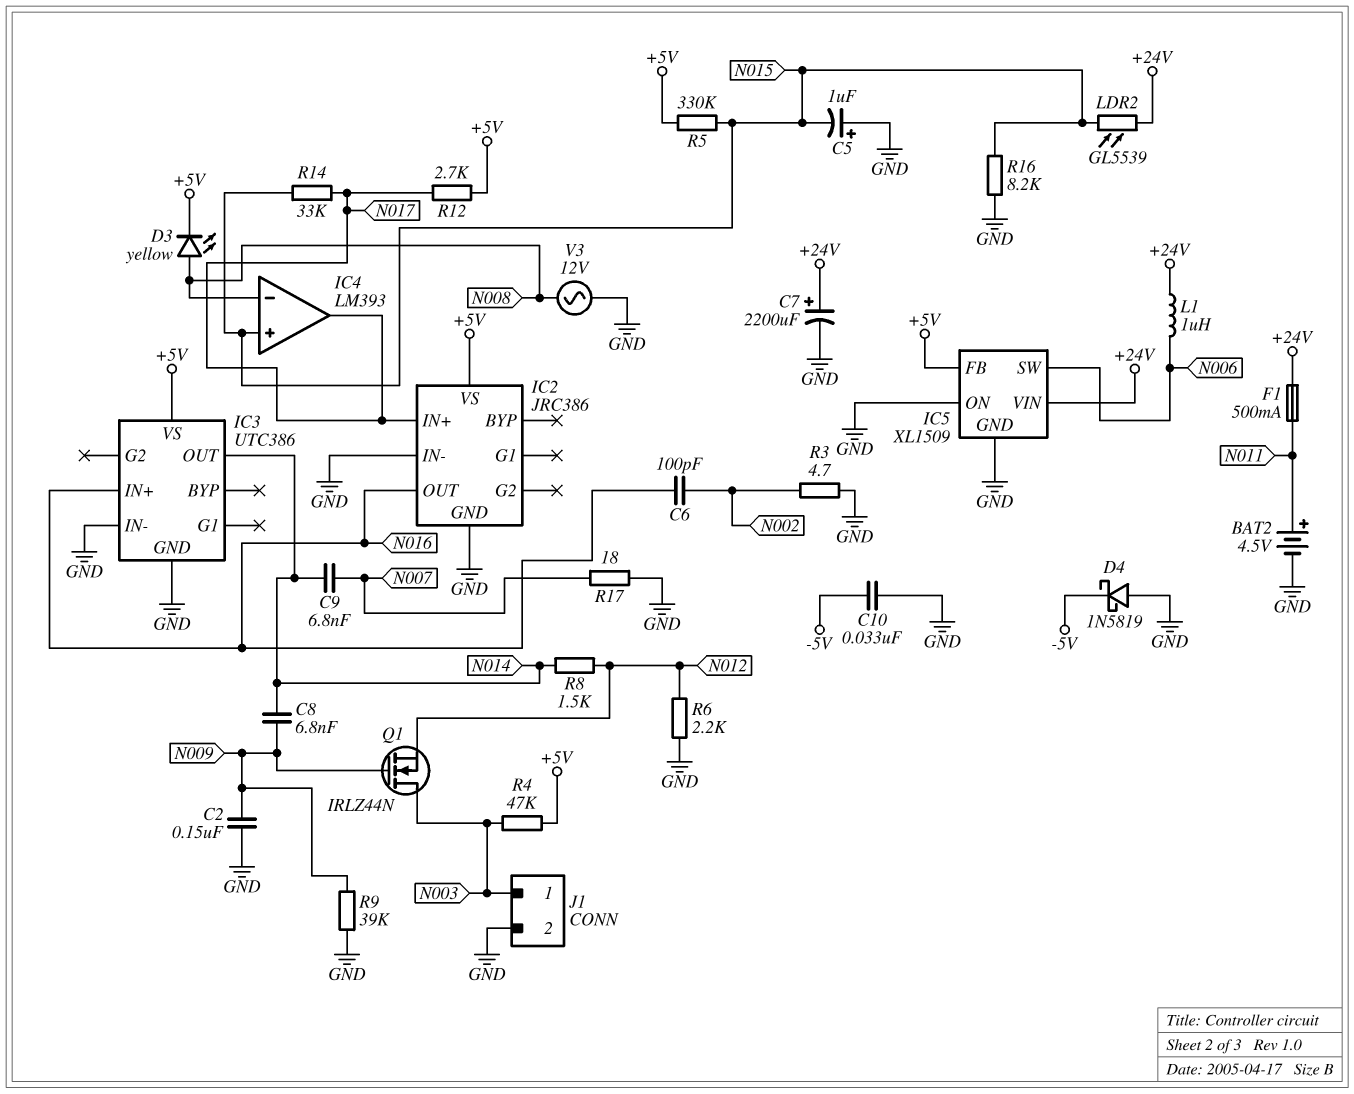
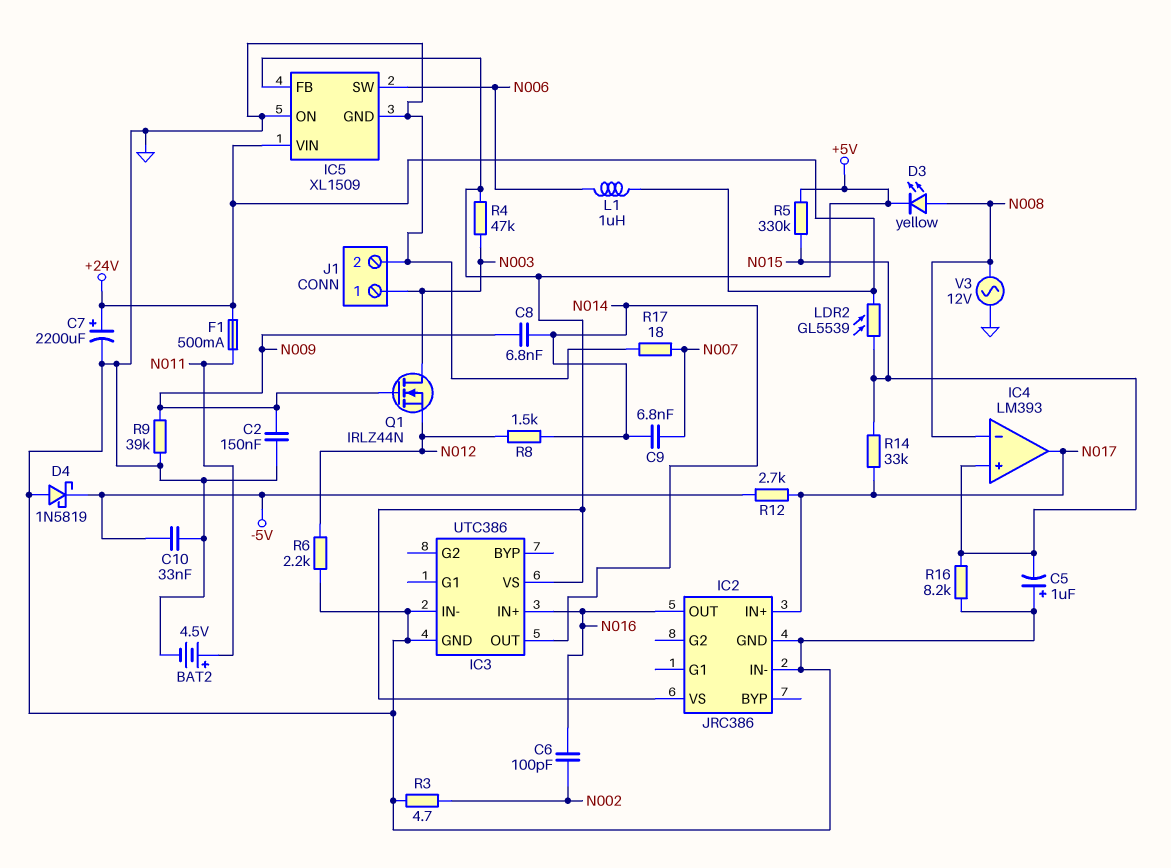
R12: 2.7k (+5V, N017) -> 2.7k (-5V, N017)

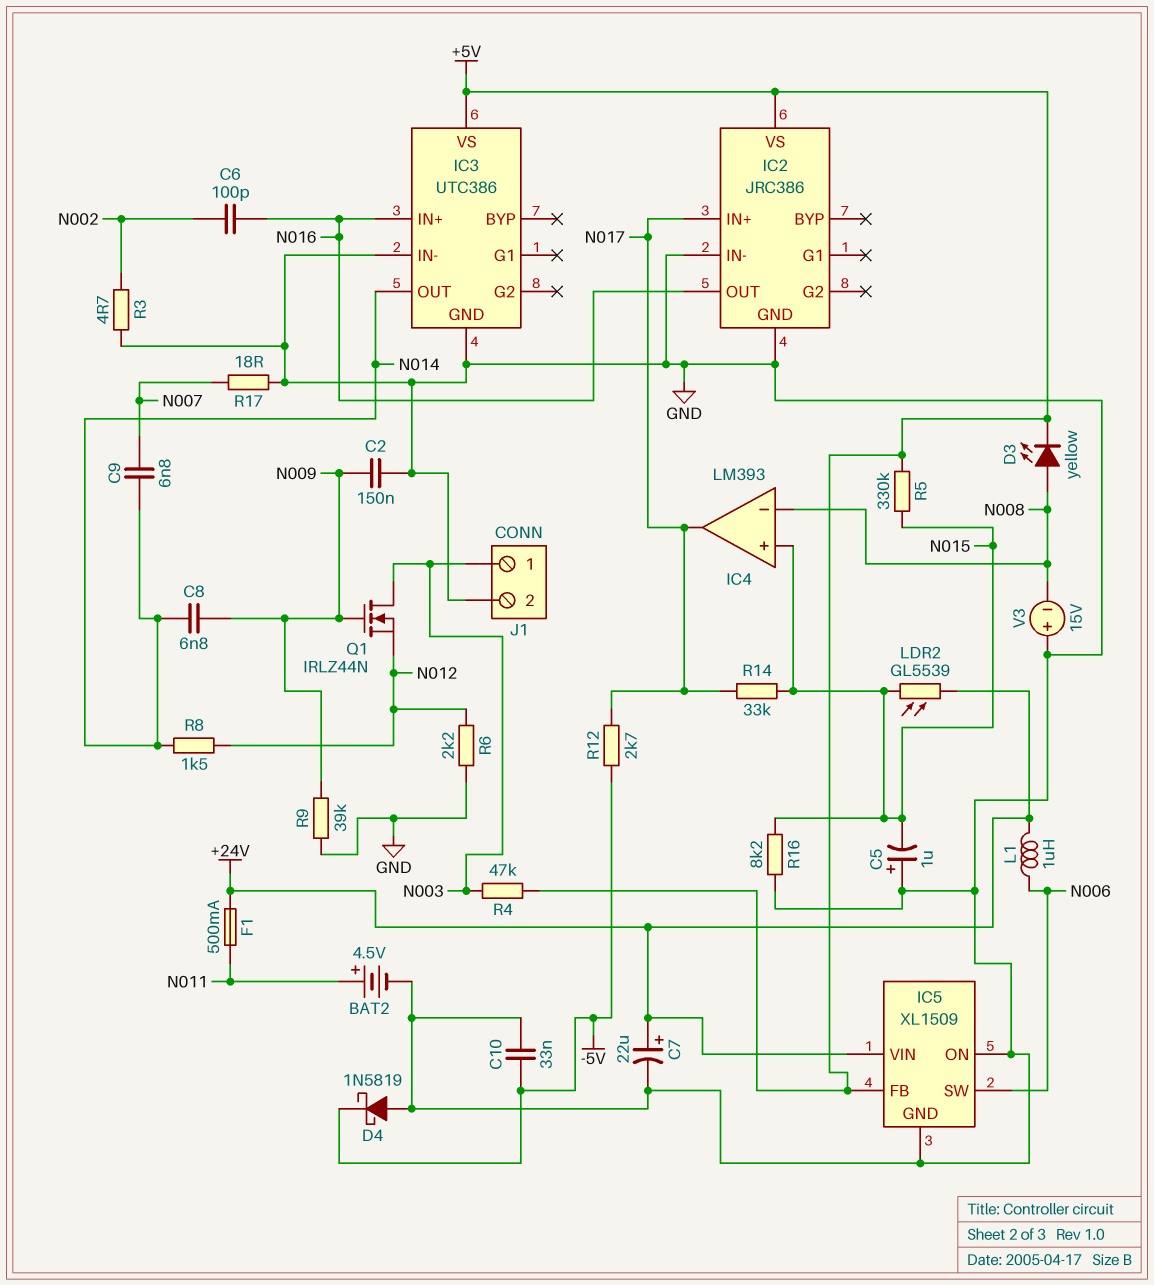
C7: 2200uF (plus +24V, minus GND) -> 22uF (plus +24V, minus GND)
V3: AC 12V (GND, N008) -> 15V (plus GND, minus N008)

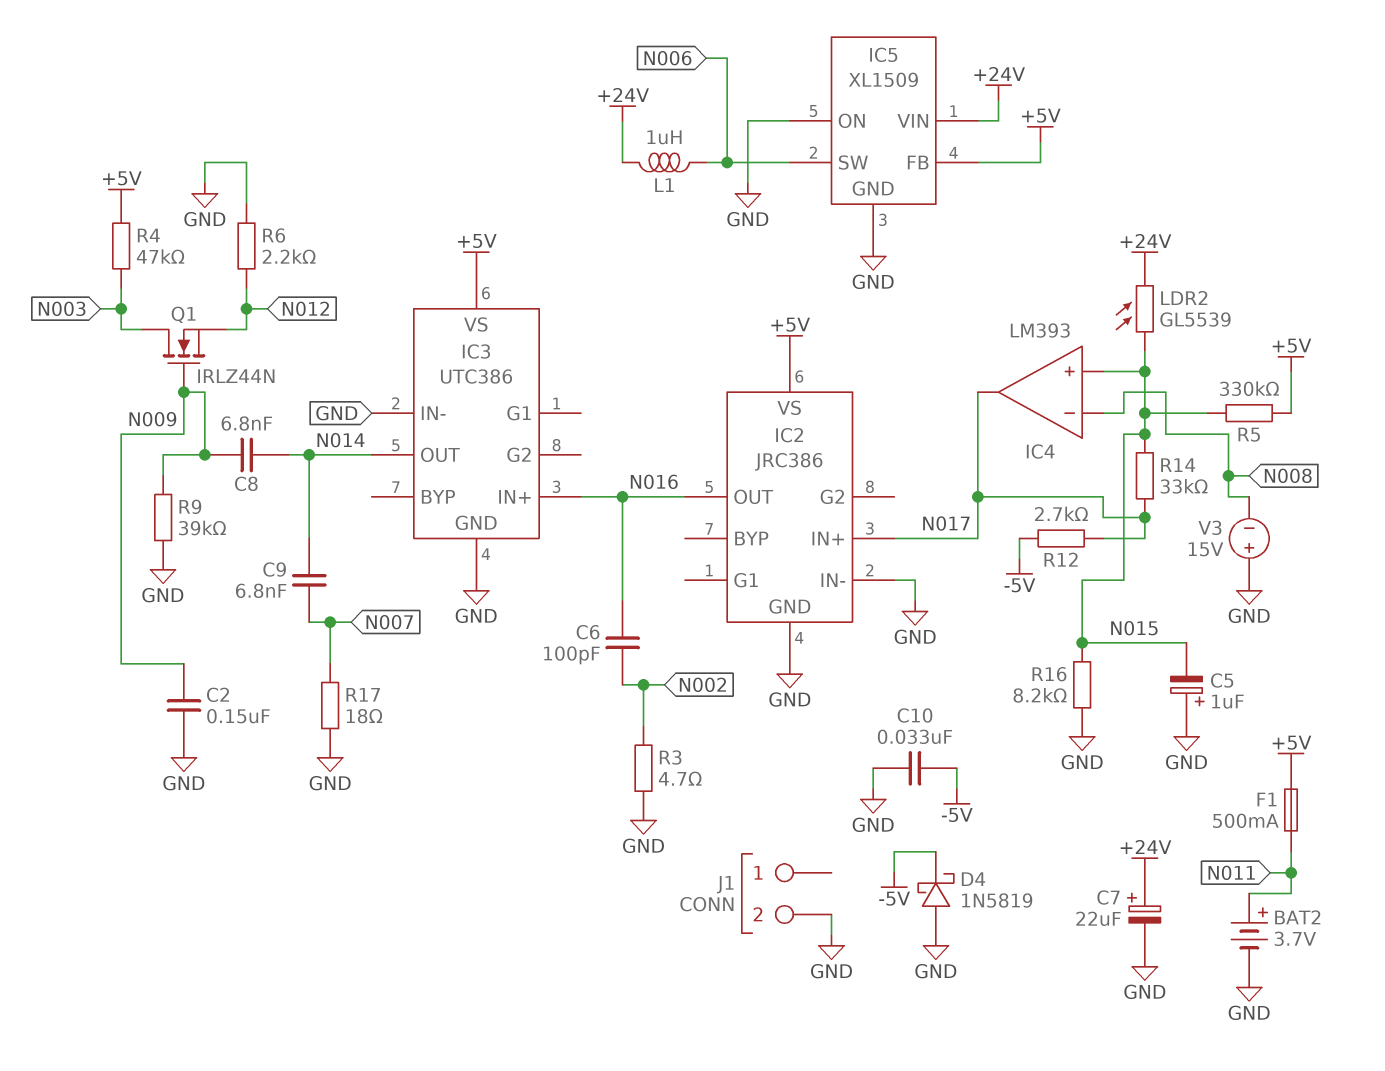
BAT2: 4.5V (plus N011, minus GND) -> 3.7V (plus N011, minus GND)
D3: LED yellow (A N008, K +5V) -> none
F1: 500mA (+24V, N011) -> 500mA (+5V, N011)
J1 pin 1: N003 -> none
R8: 1.5k (N012, N014) -> none

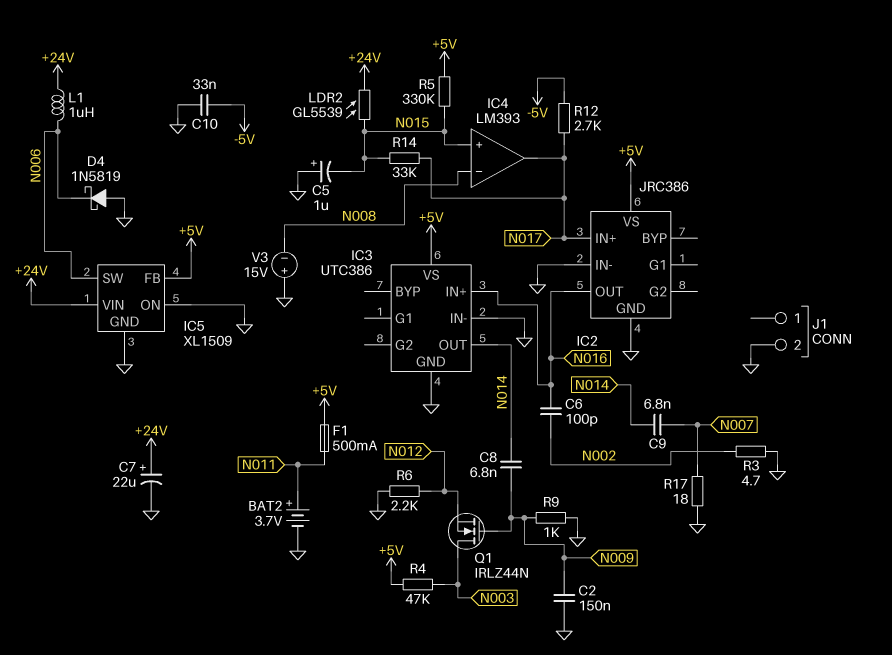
D4: schottky 1N5819 (A GND, K -5V) -> schottky 1N5819 (A GND, K N006)
R9: 39k (GND, N009) -> 1k (GND, N009)
R16: 8.2k (GND, N015) -> none

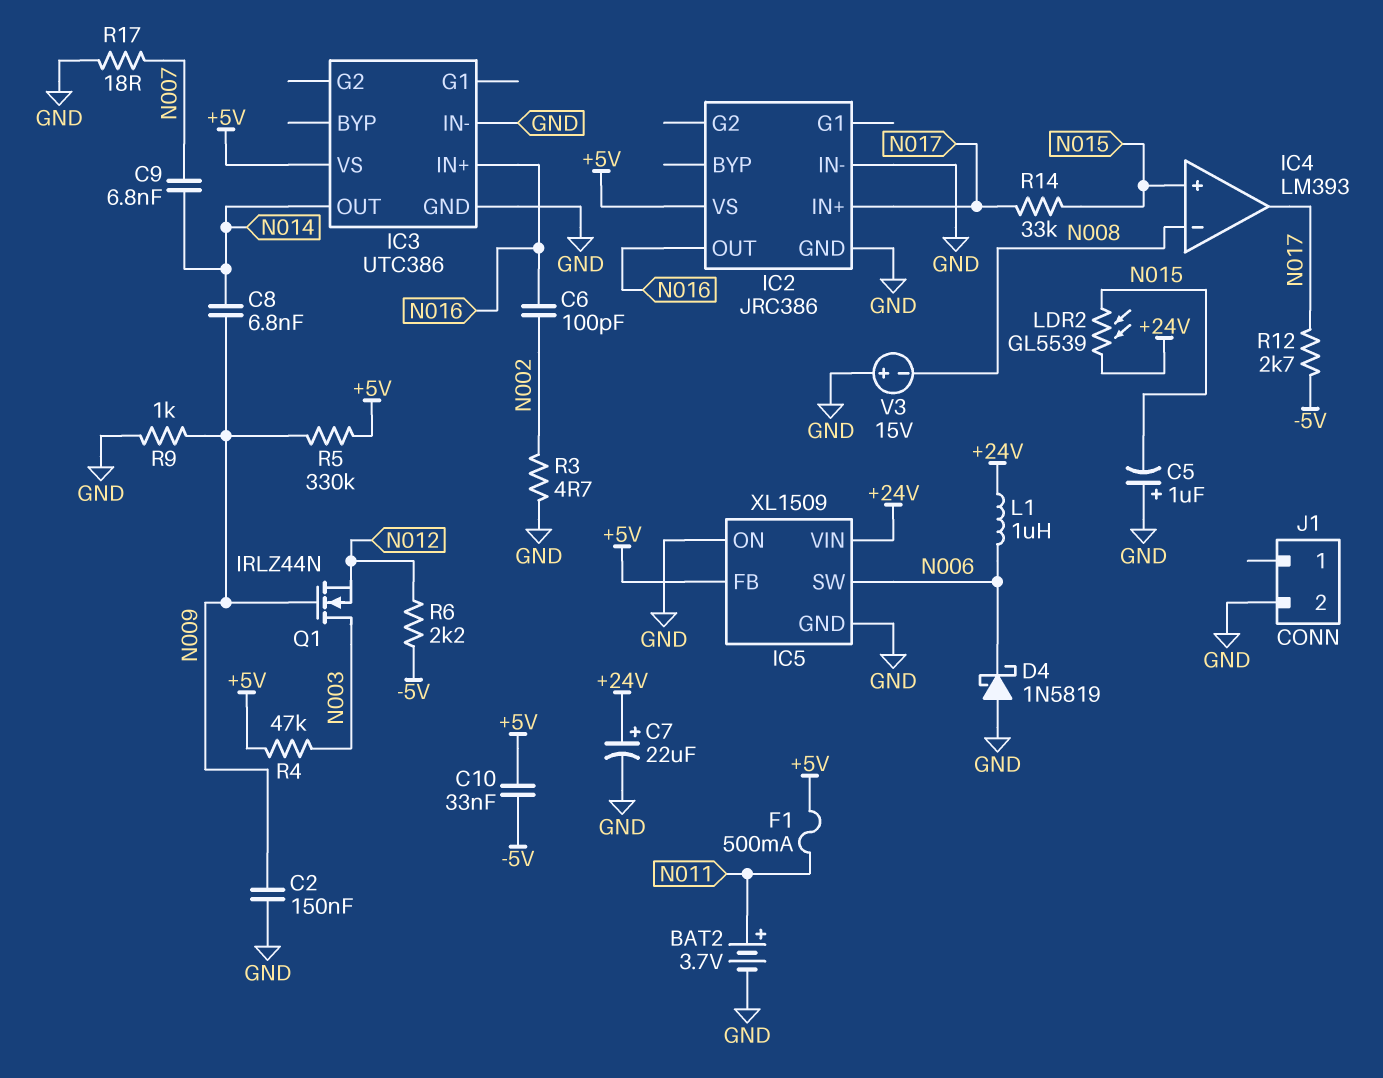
C10: 33nF (-5V, GND) -> 33nF (+5V, -5V)
R5: 330k (+5V, N015) -> 330k (+5V, N009)
R6: 2.2k (GND, N012) -> 2.2k (-5V, N012)

